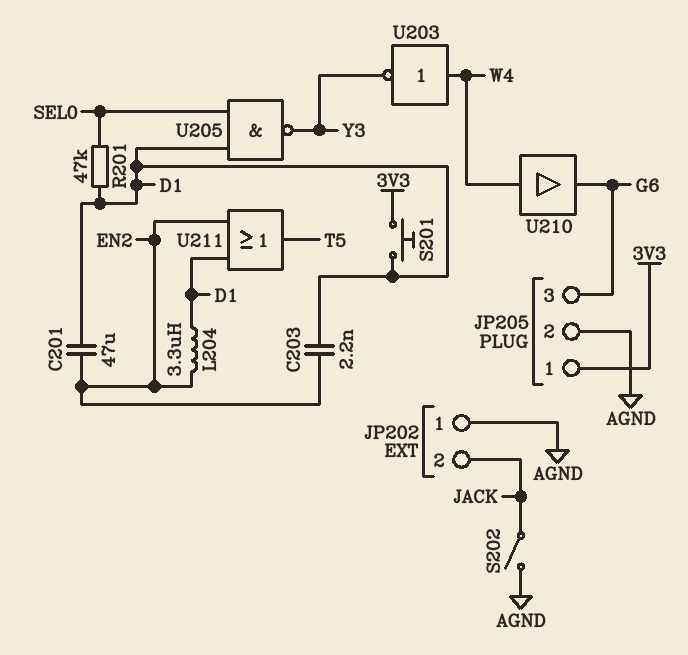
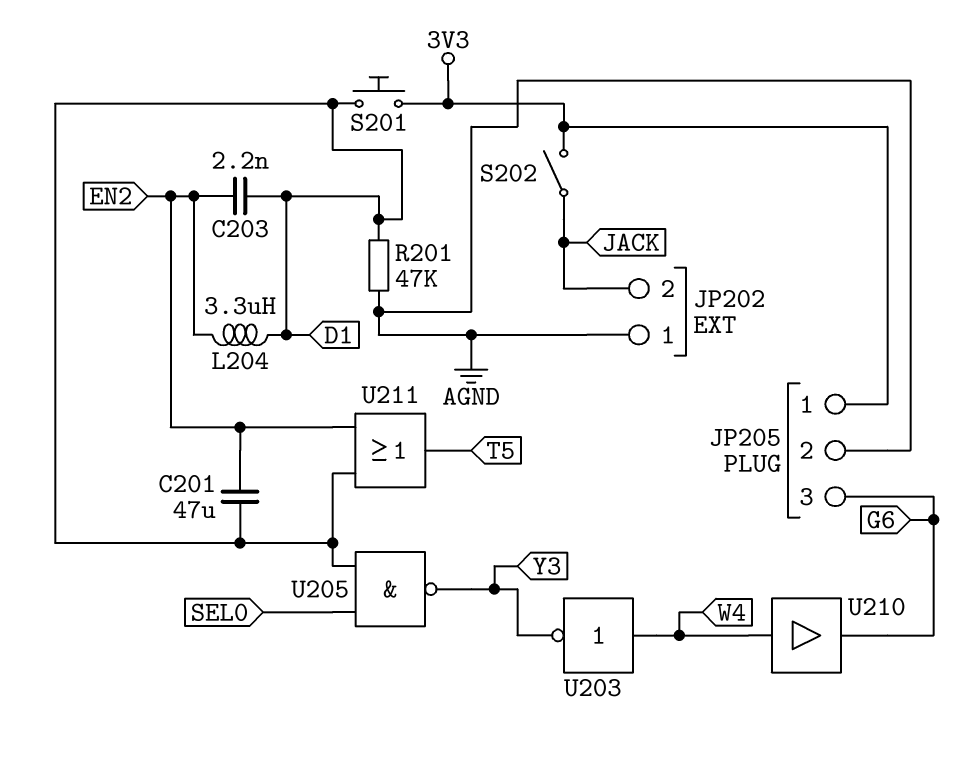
R201: 47k (D1, SEL0) -> 47k (AGND, D1)
S202: switch (AGND, JACK) -> switch (3V3, JACK)

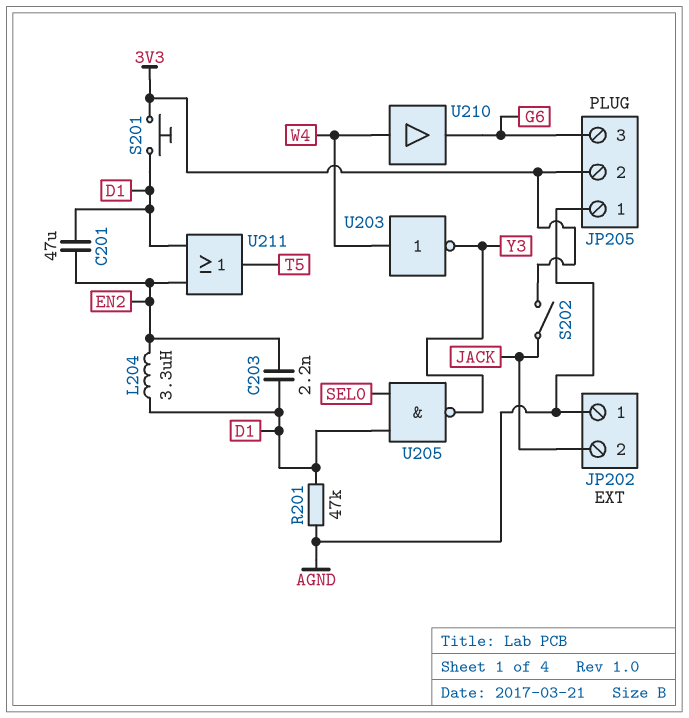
JP205 pin 1: 3V3 -> AGND
JP205 pin 2: AGND -> 3V3

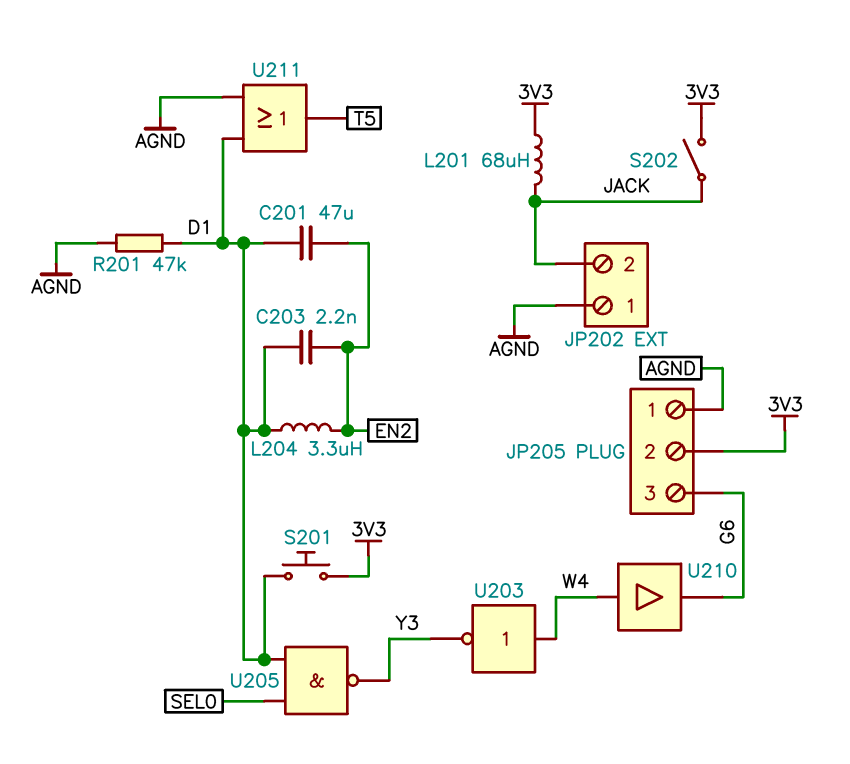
L201: none -> 68uH (3V3, JACK)
U211: OR (in D1, in EN2, out T5) -> OR (in AGND, in D1, out T5)

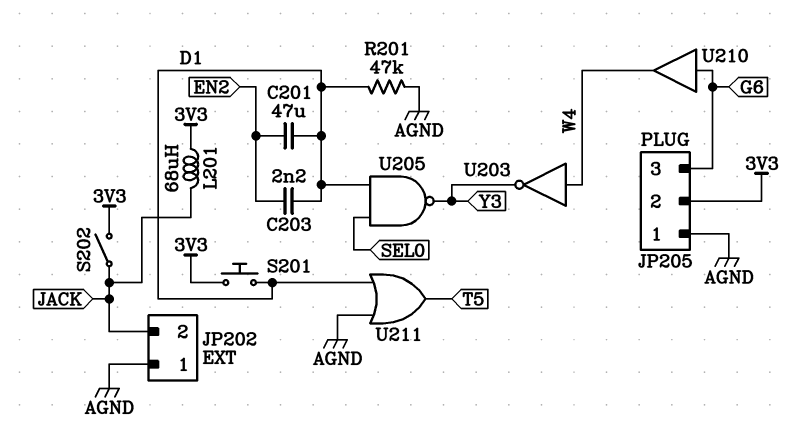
L204: 3.3uH (D1, EN2) -> none
U210: buffer (in W4, out G6) -> buffer (in G6, out W4)

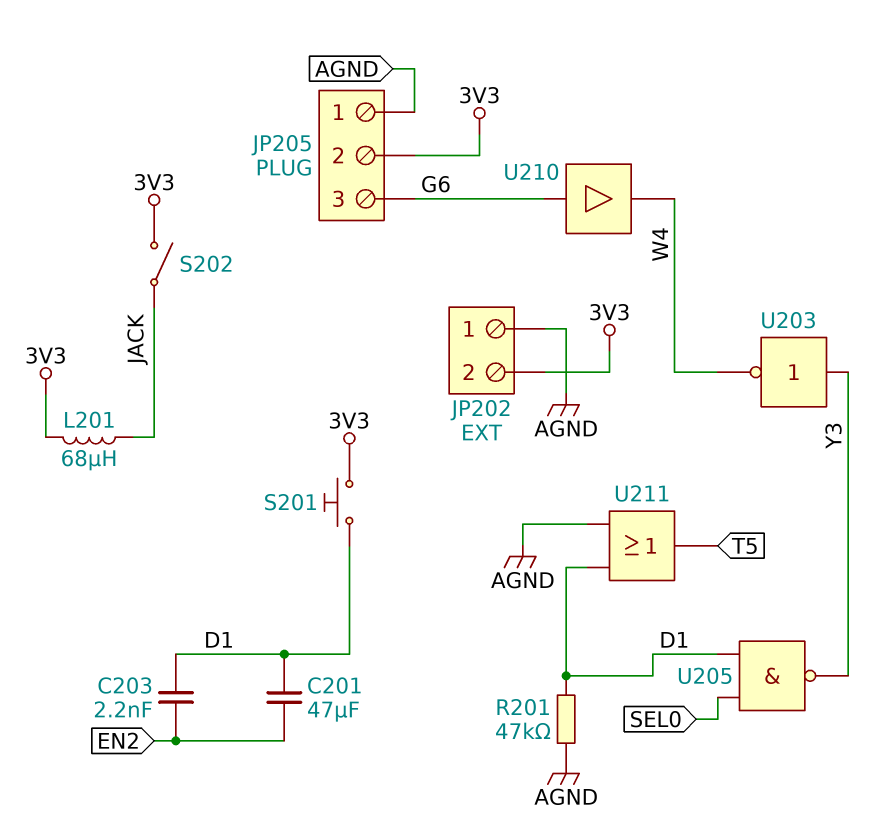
JP202 pin 2: JACK -> 3V3
U203: NOT (in W4, out Y3) -> NOT (in Y3, out W4)

